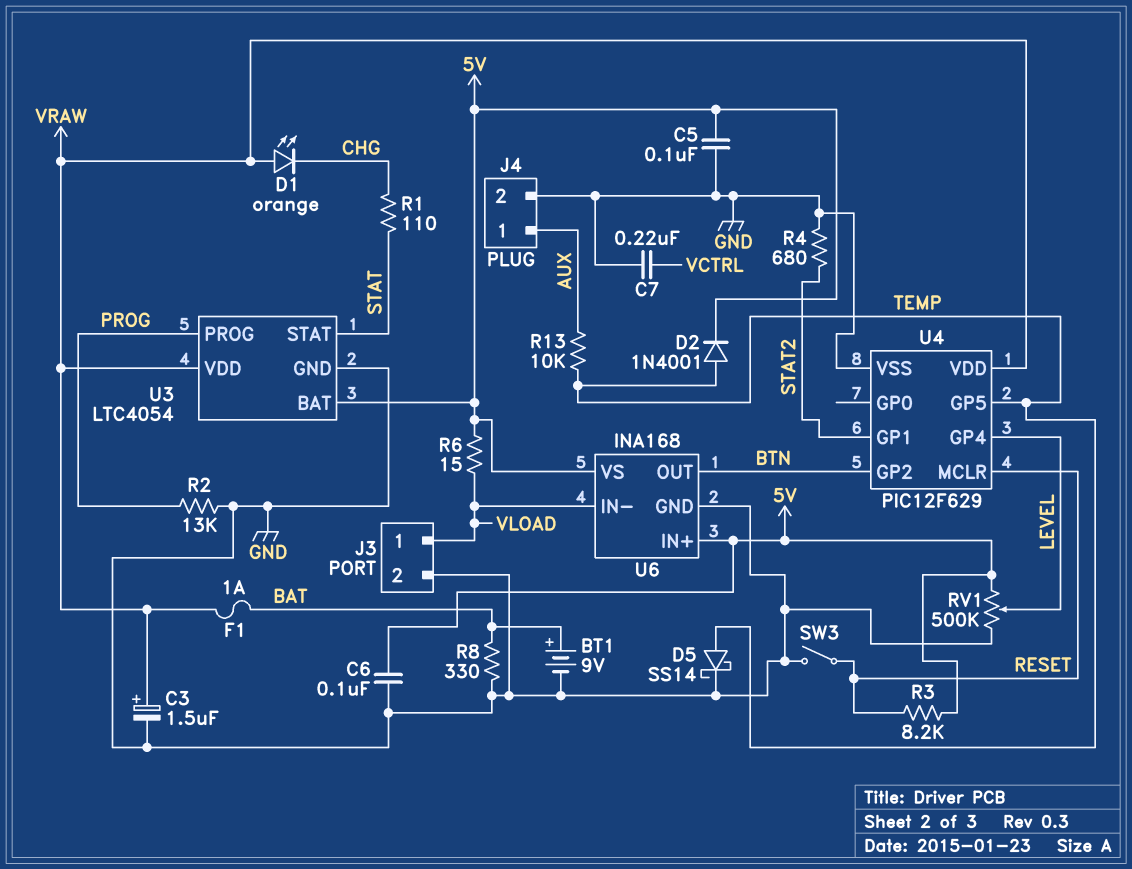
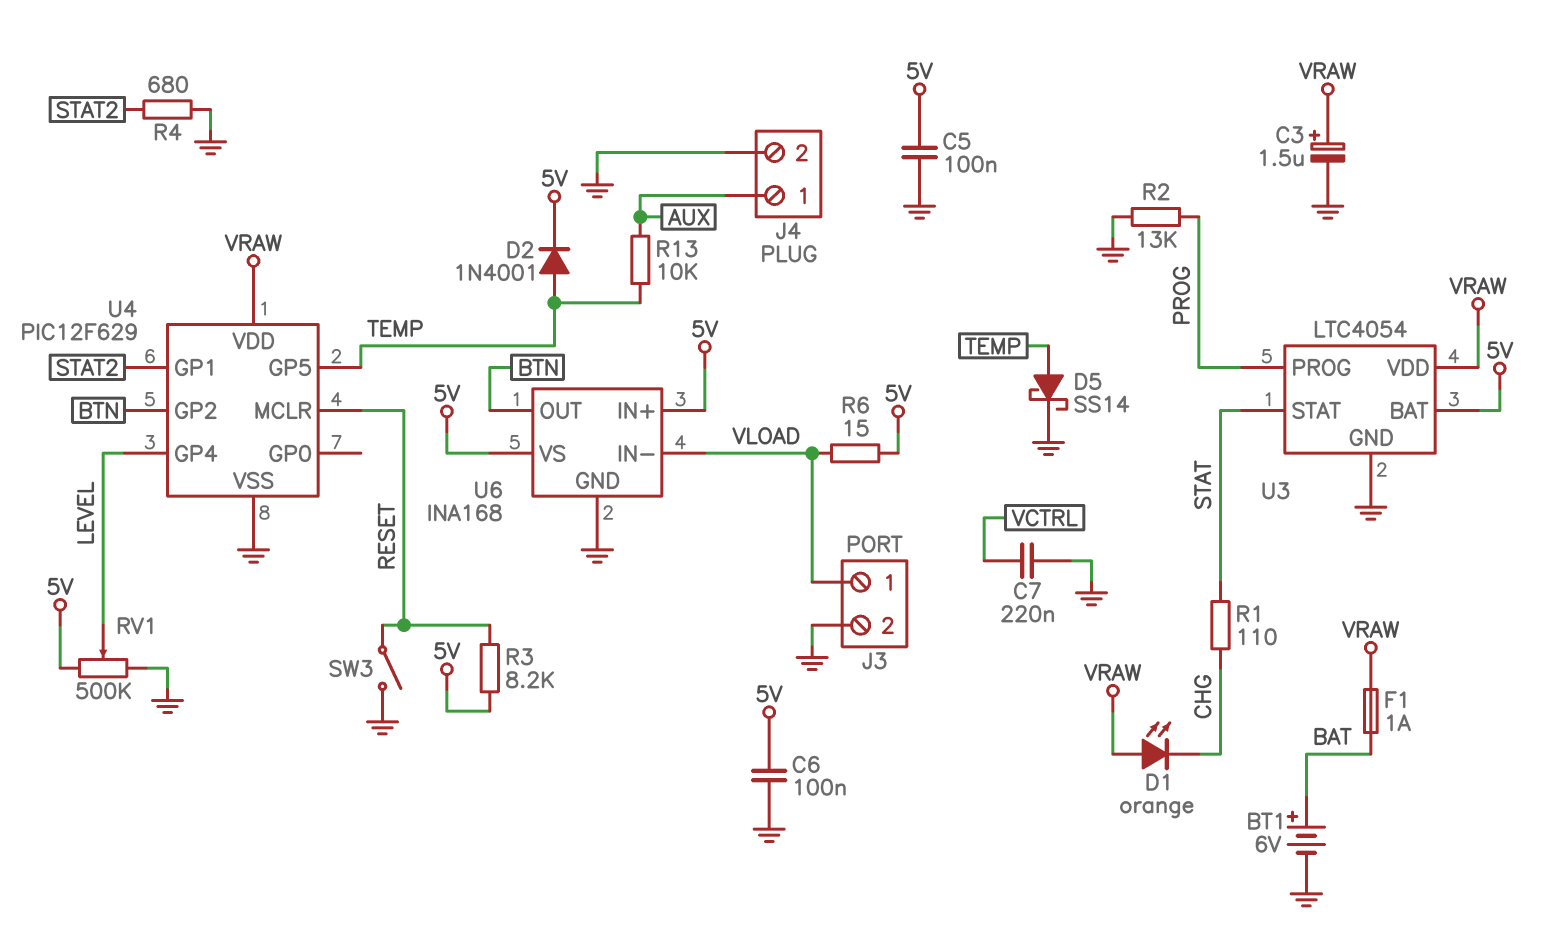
BT1: 9V (plus BAT, minus GND) -> 6V (plus BAT, minus GND)
R8: 330 (BAT, GND) -> none

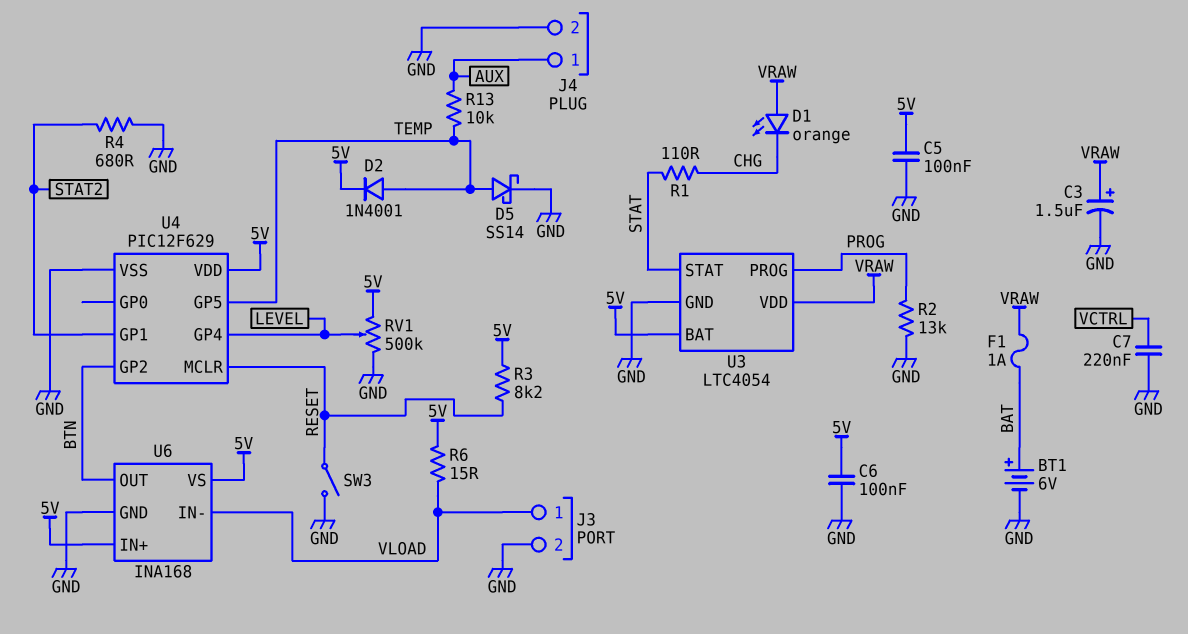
U4 pin VDD: VRAW -> 5V

